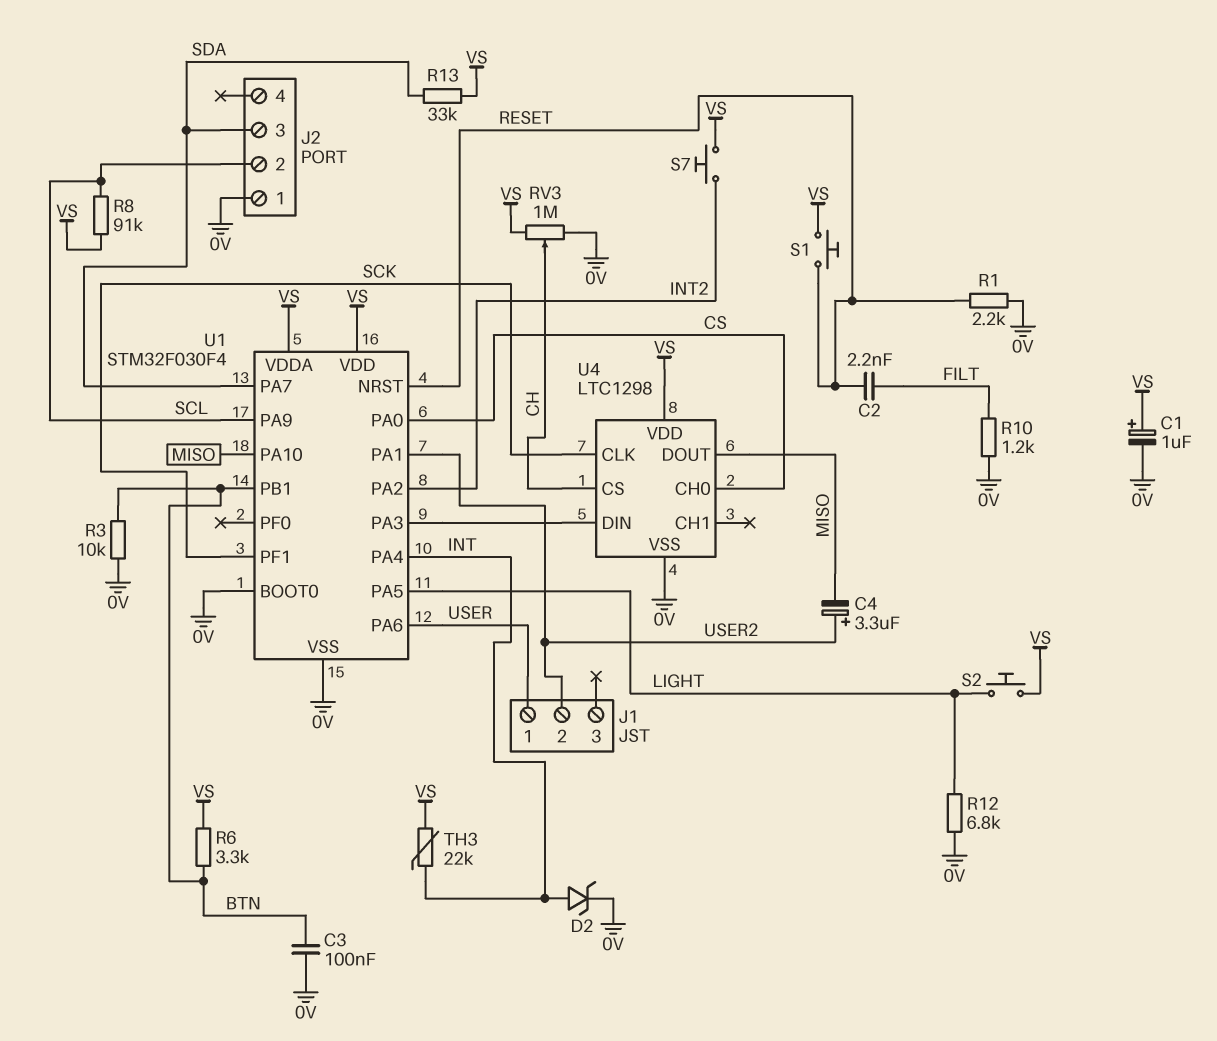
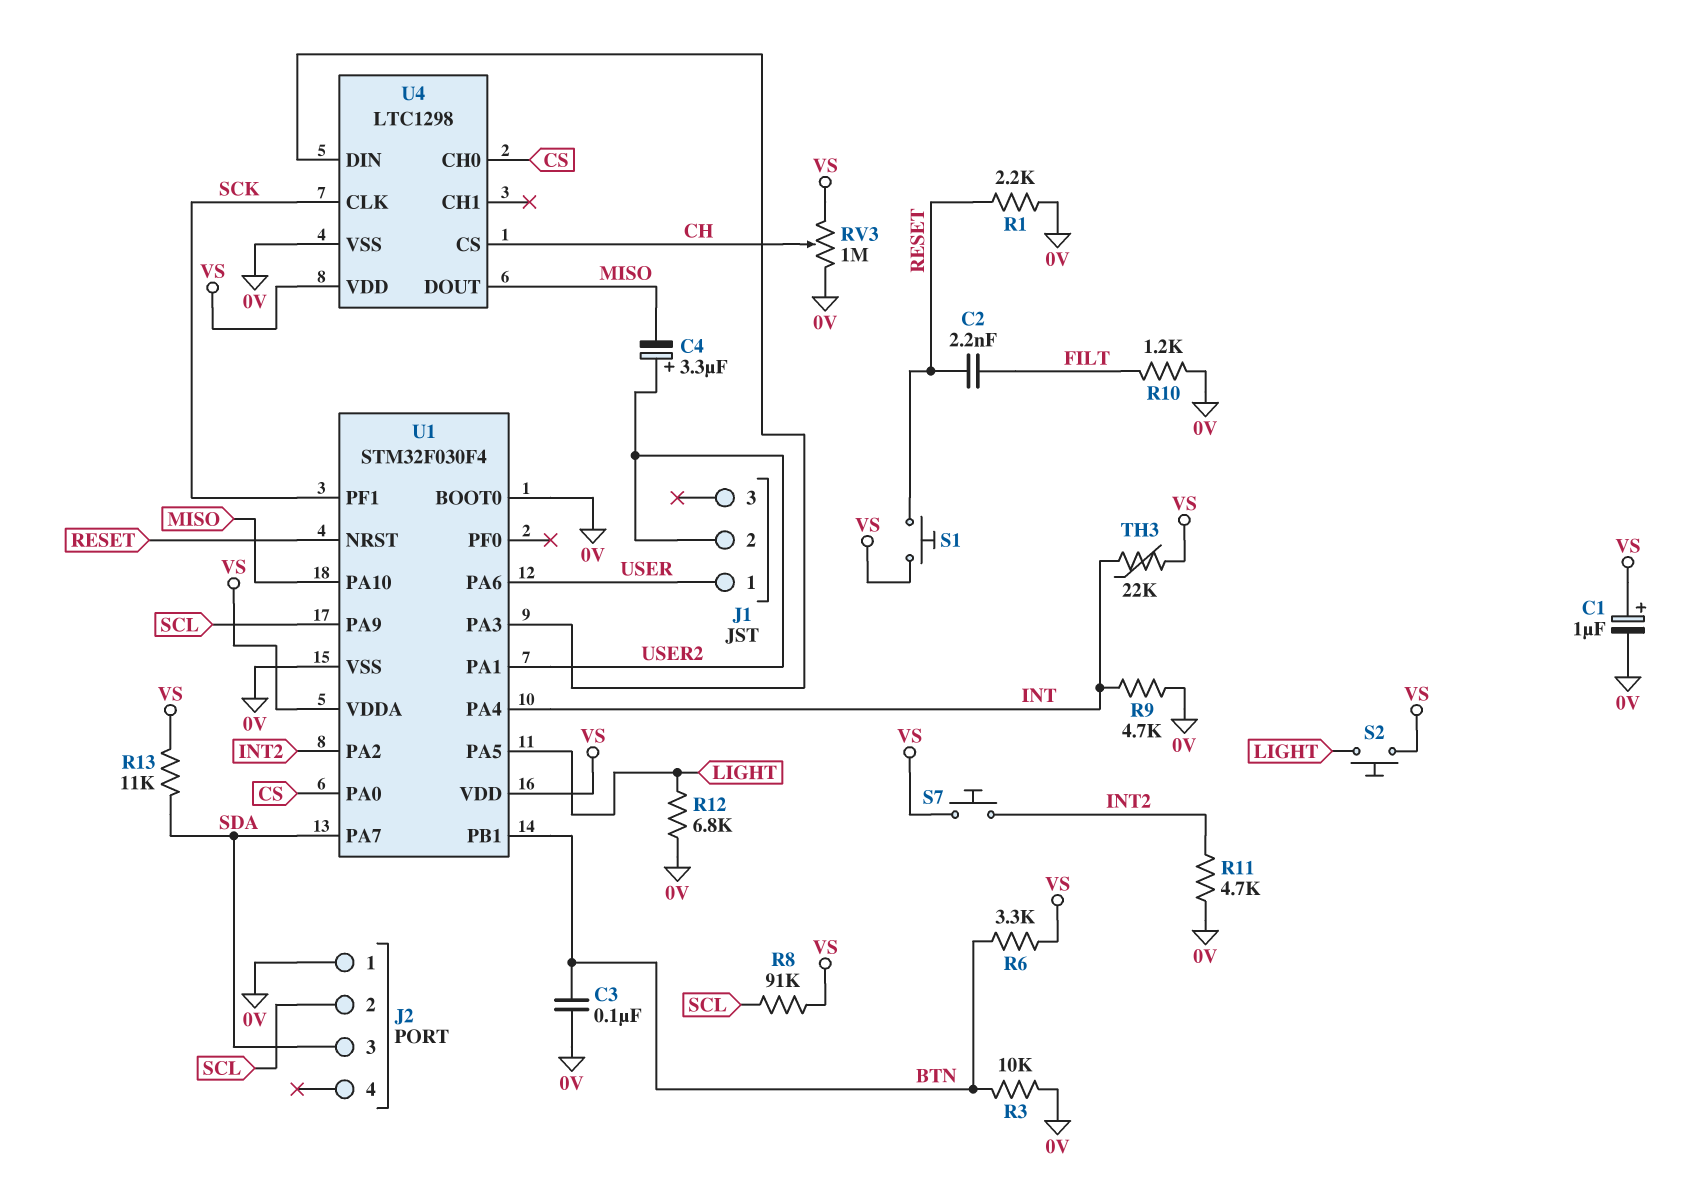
D2: zener (A INT, K 0V) -> none
R9: none -> 4.7k (0V, INT)
R11: none -> 4.7k (0V, INT2)
R13: 33k (SDA, VS) -> 11k (SDA, VS)

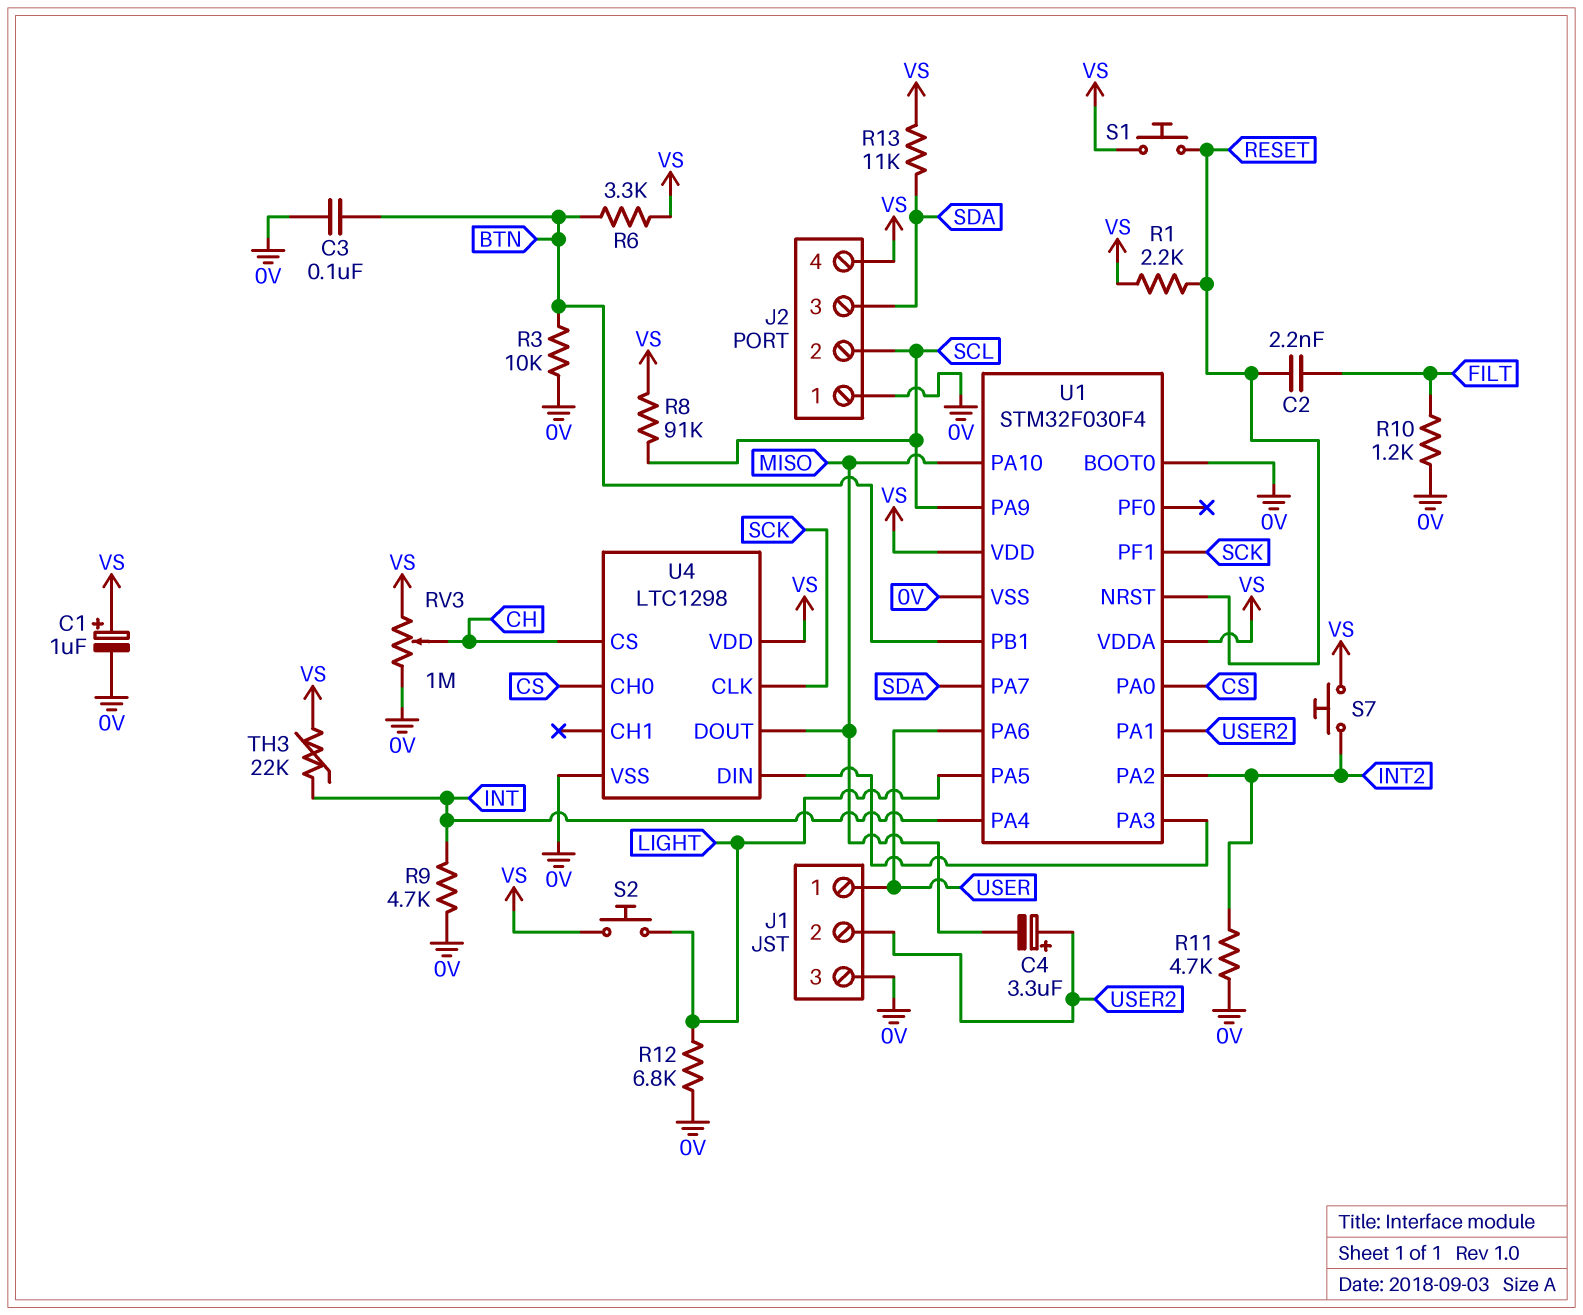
J1 pin 3: none -> 0V
J2 pin 4: none -> VS
R1: 2.2k (0V, RESET) -> 2.2k (RESET, VS)

